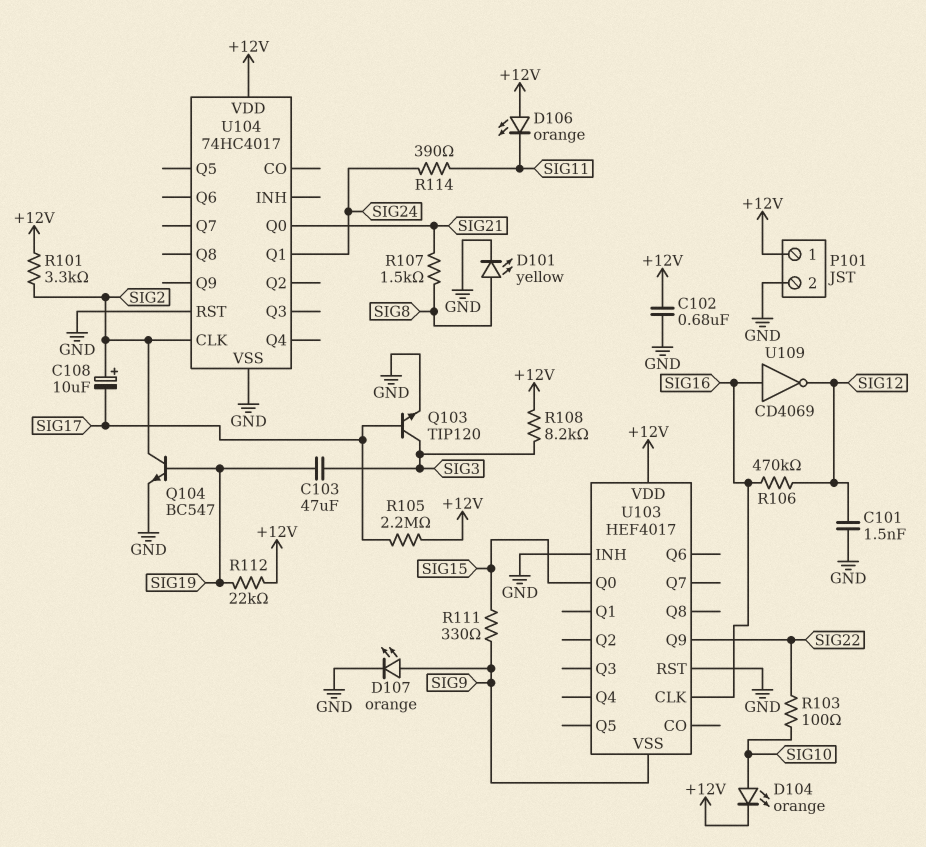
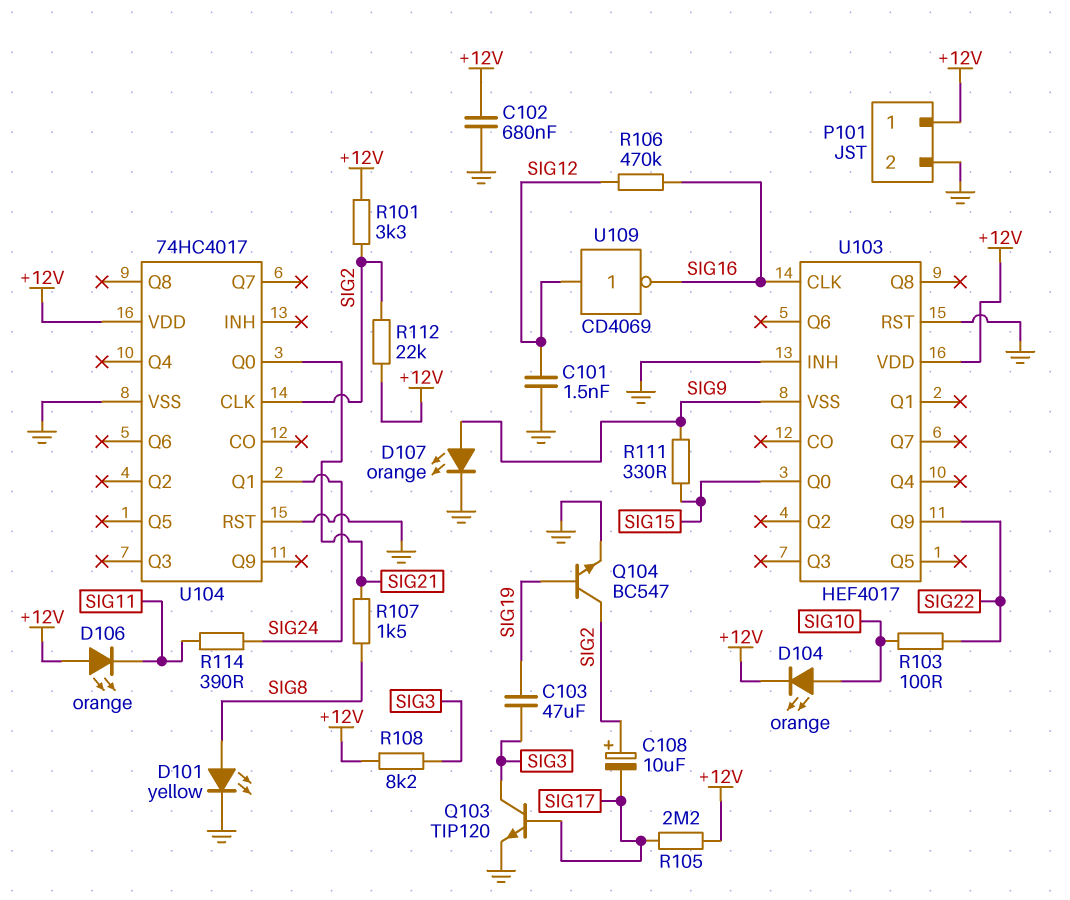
R112: 22k (+12V, SIG19) -> 22k (+12V, SIG2)
U109: NOT CD4069 (in SIG16, out SIG12) -> NOT CD4069 (in SIG12, out SIG16)

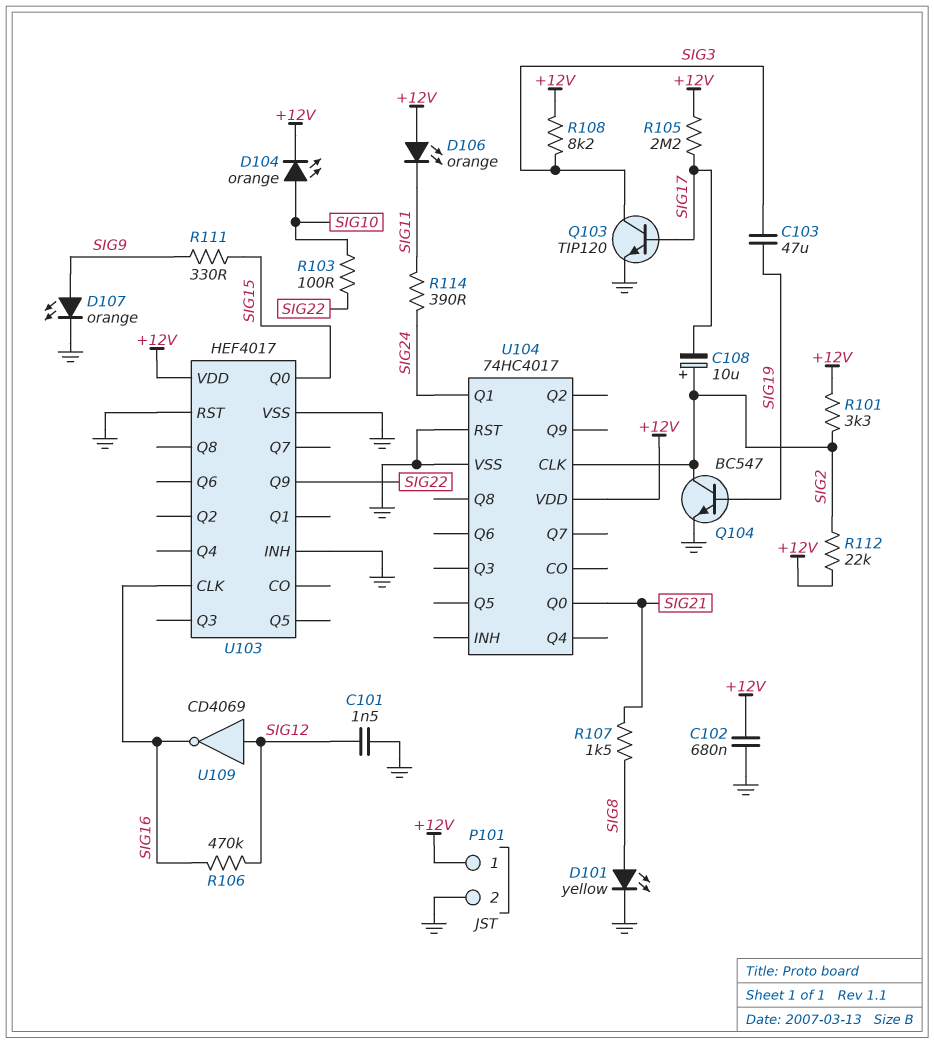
U103 pin VSS: SIG9 -> GND

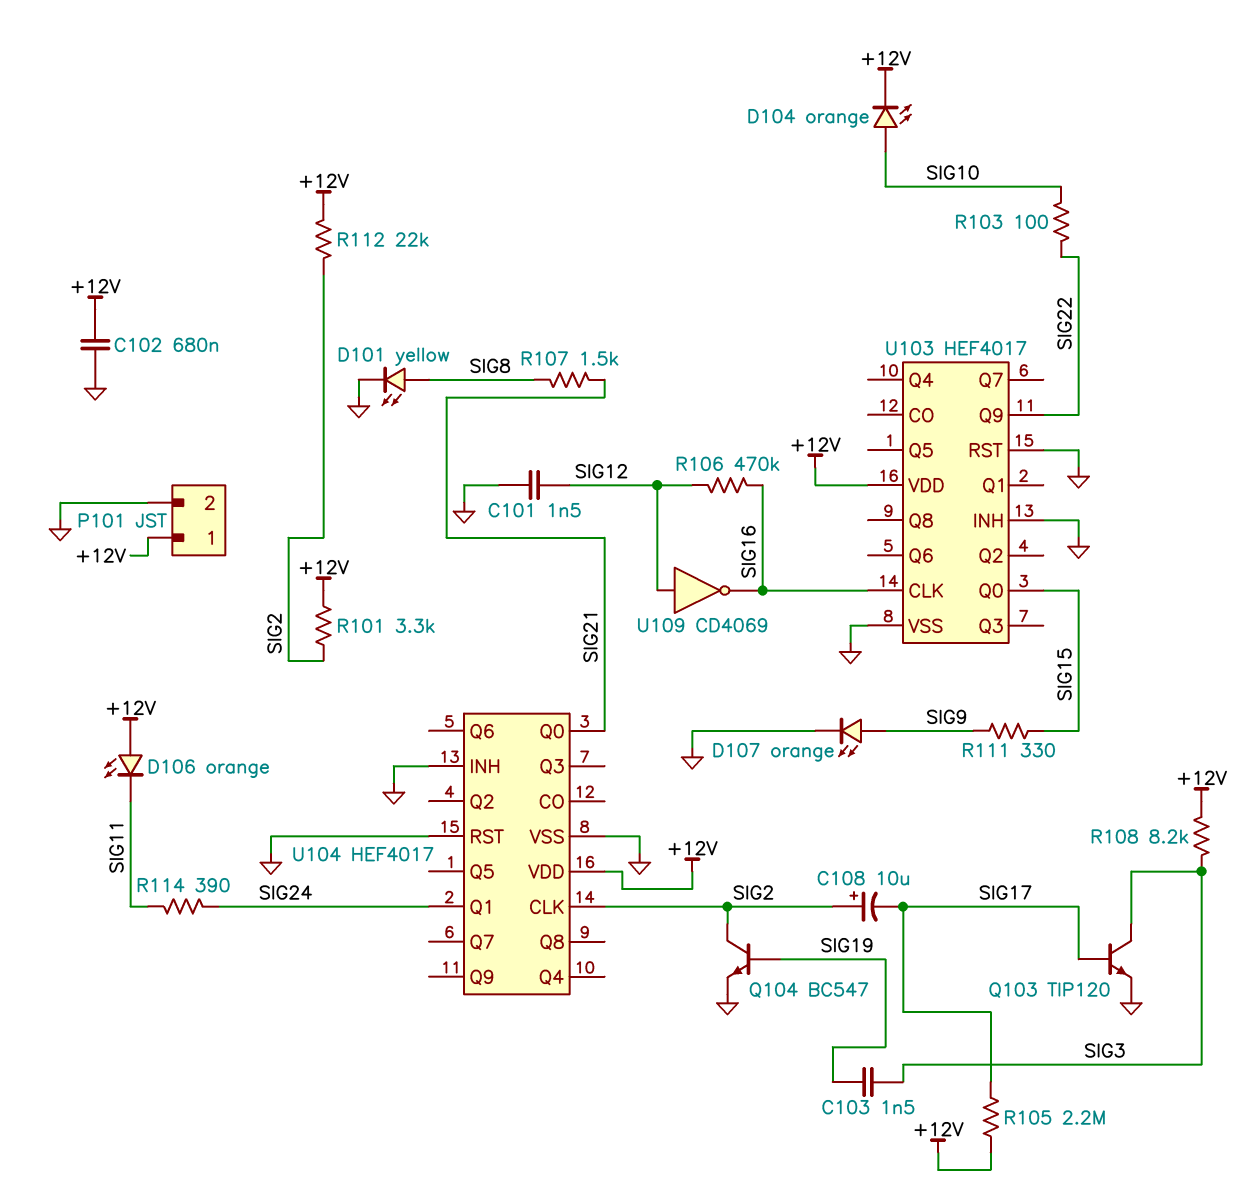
C103: 47uF (SIG3, SIG19) -> 1.5nF (SIG3, SIG19)
U104: 74HC4017 -> HEF4017
U104 pin INH: none -> GND

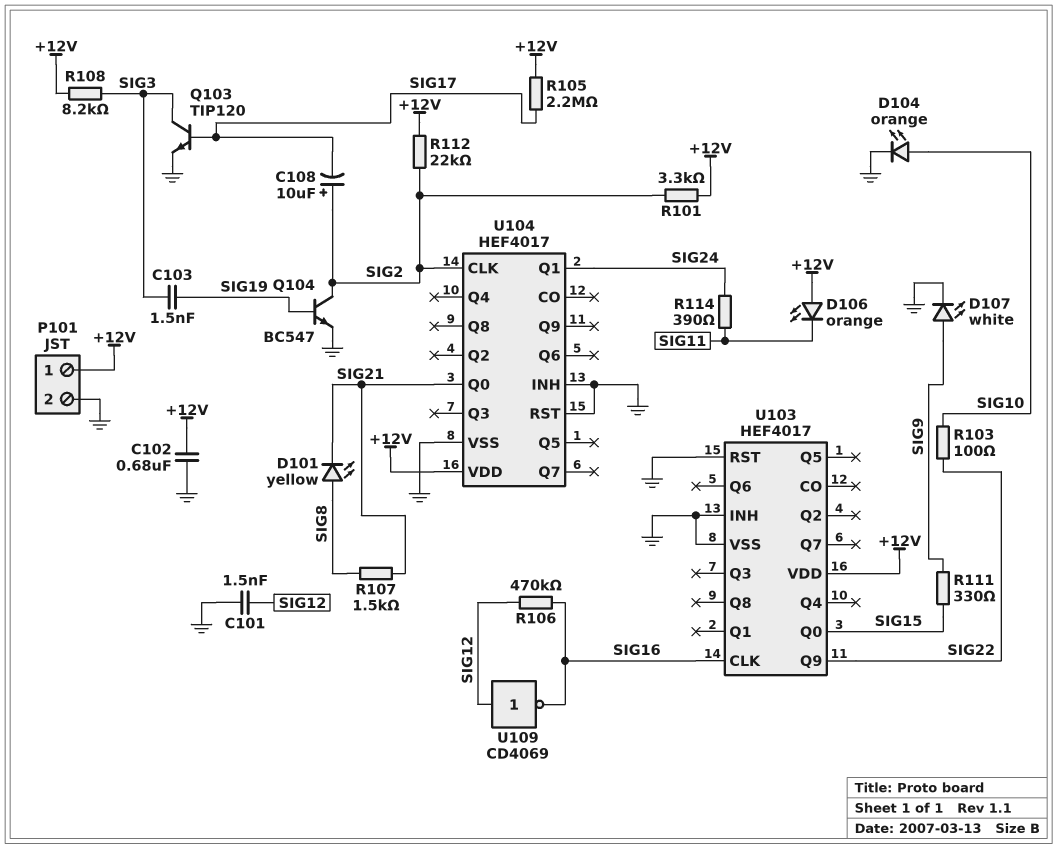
D101: LED yellow (A SIG8, K GND) -> LED yellow (A SIG8, K SIG21)
D104: LED orange (A SIG10, K +12V) -> LED orange (A SIG10, K GND)
D107: LED orange (A SIG9, K GND) -> LED white (A SIG9, K GND)

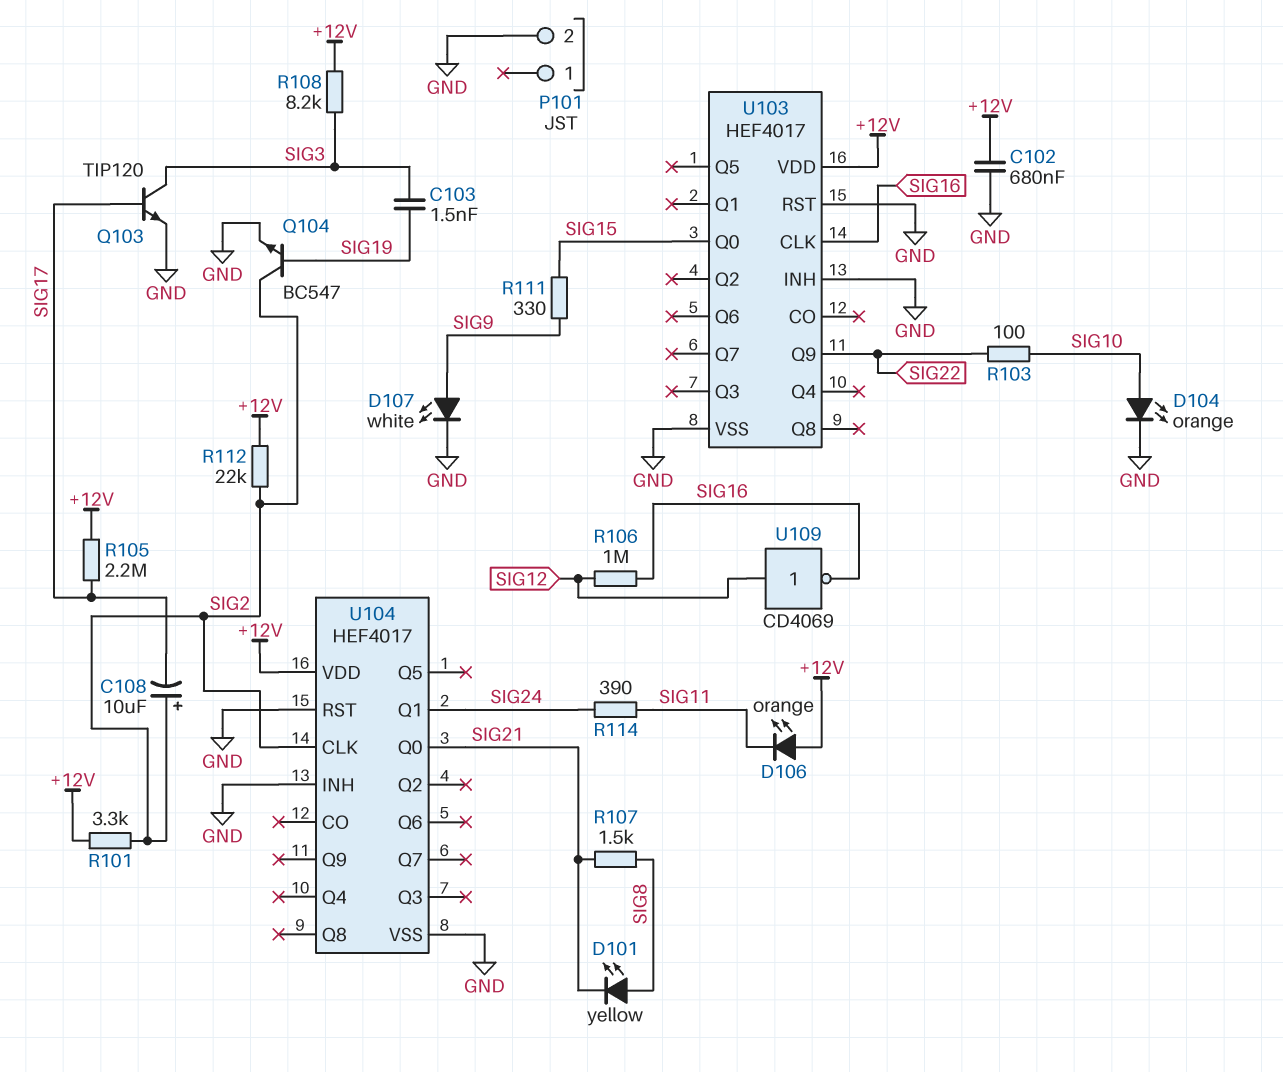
C101: 1.5nF (GND, SIG12) -> none
P101 pin 1: +12V -> none
R106: 470k (SIG12, SIG16) -> 1M (SIG12, SIG16)

